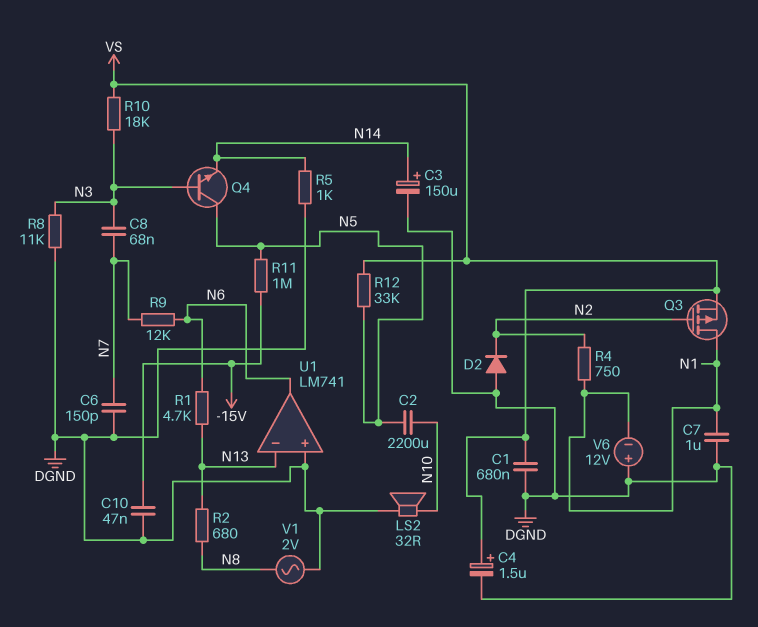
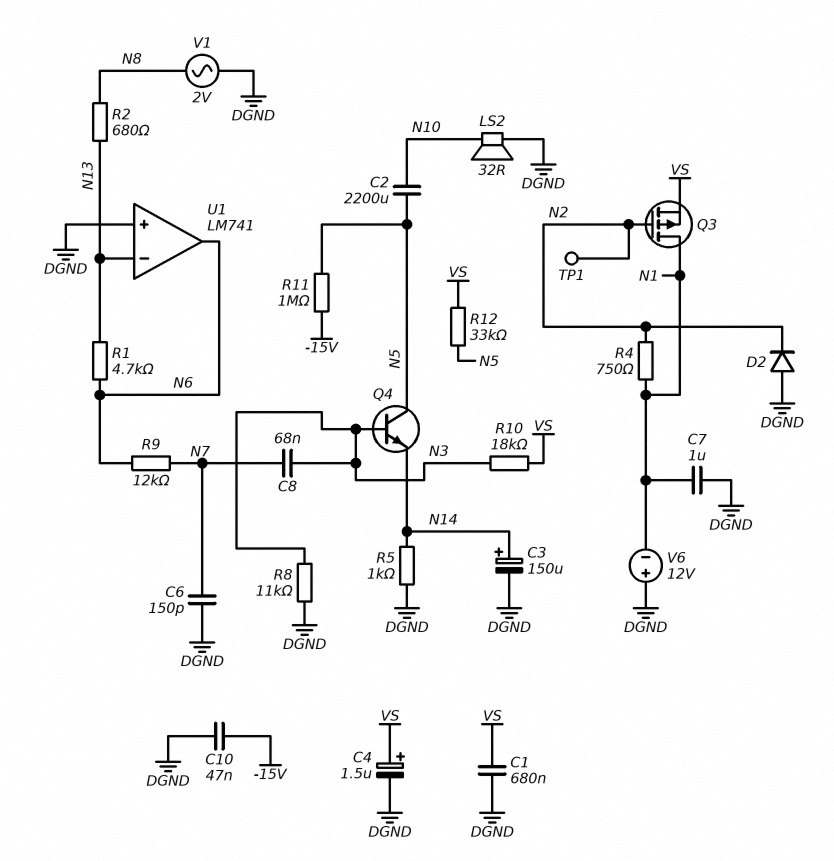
TP1: none -> test point (N2)

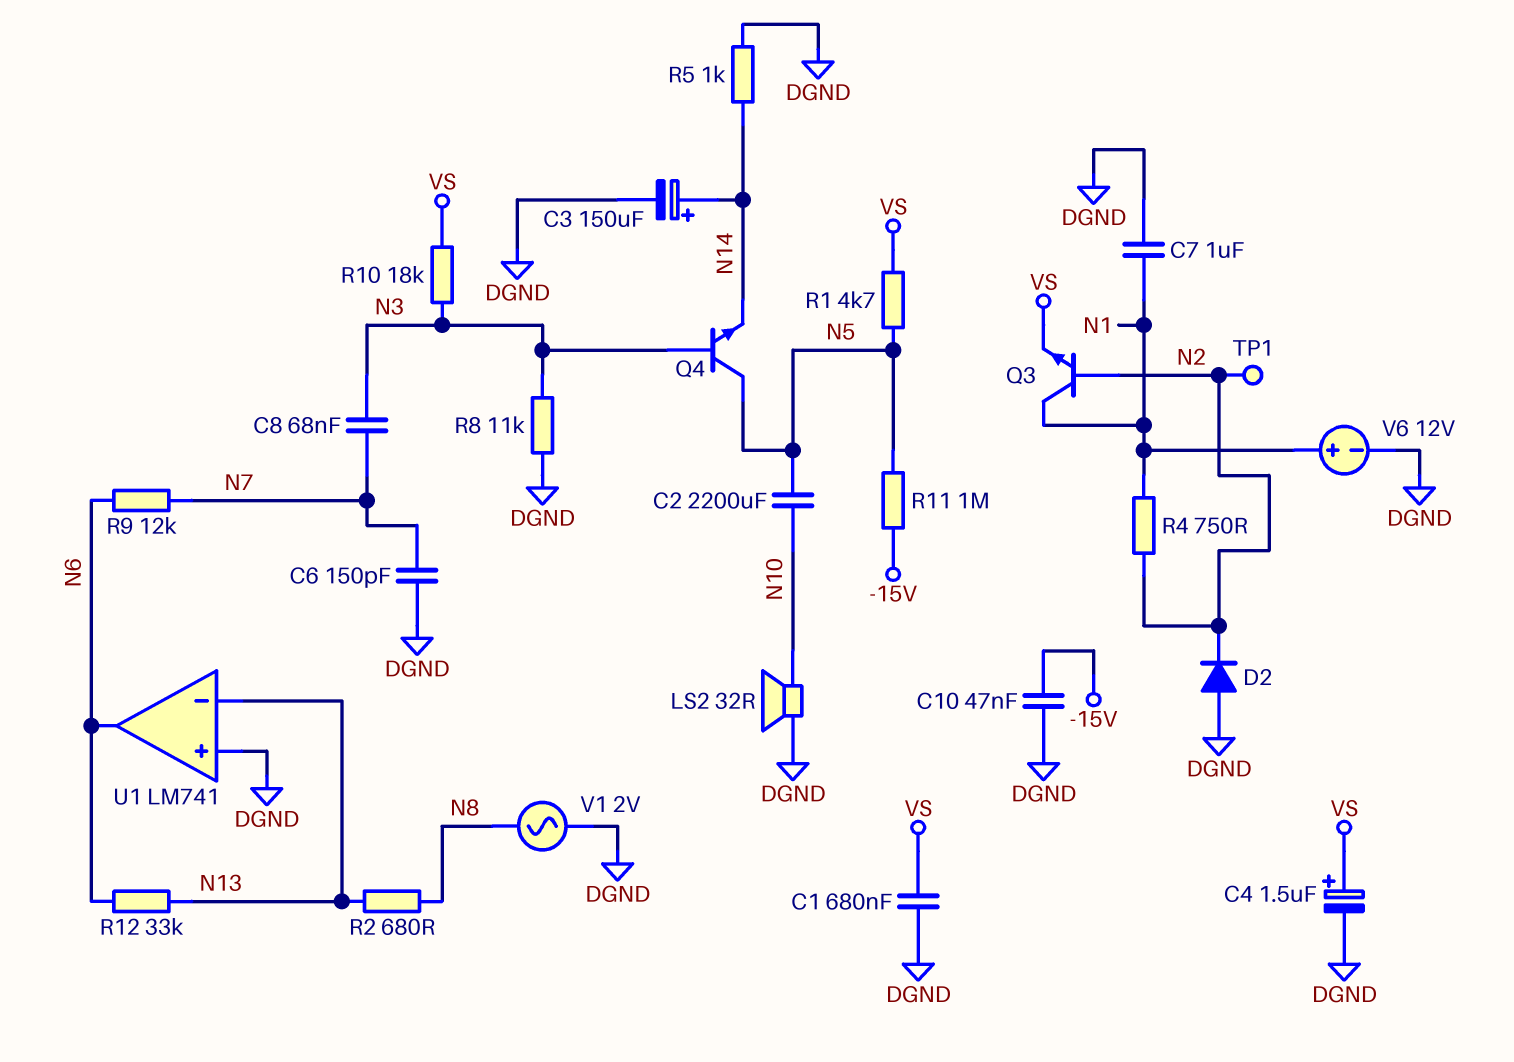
Q3: PMOS (G N2, D N1, S VS) -> NPN (B N2, C N1, E VS)
R1: 4.7k (N6, N13) -> 4.7k (N5, VS)
R12: 33k (N5, VS) -> 33k (N6, N13)
V6: 12V (plus DGND, minus N1) -> 12V (plus N1, minus DGND)

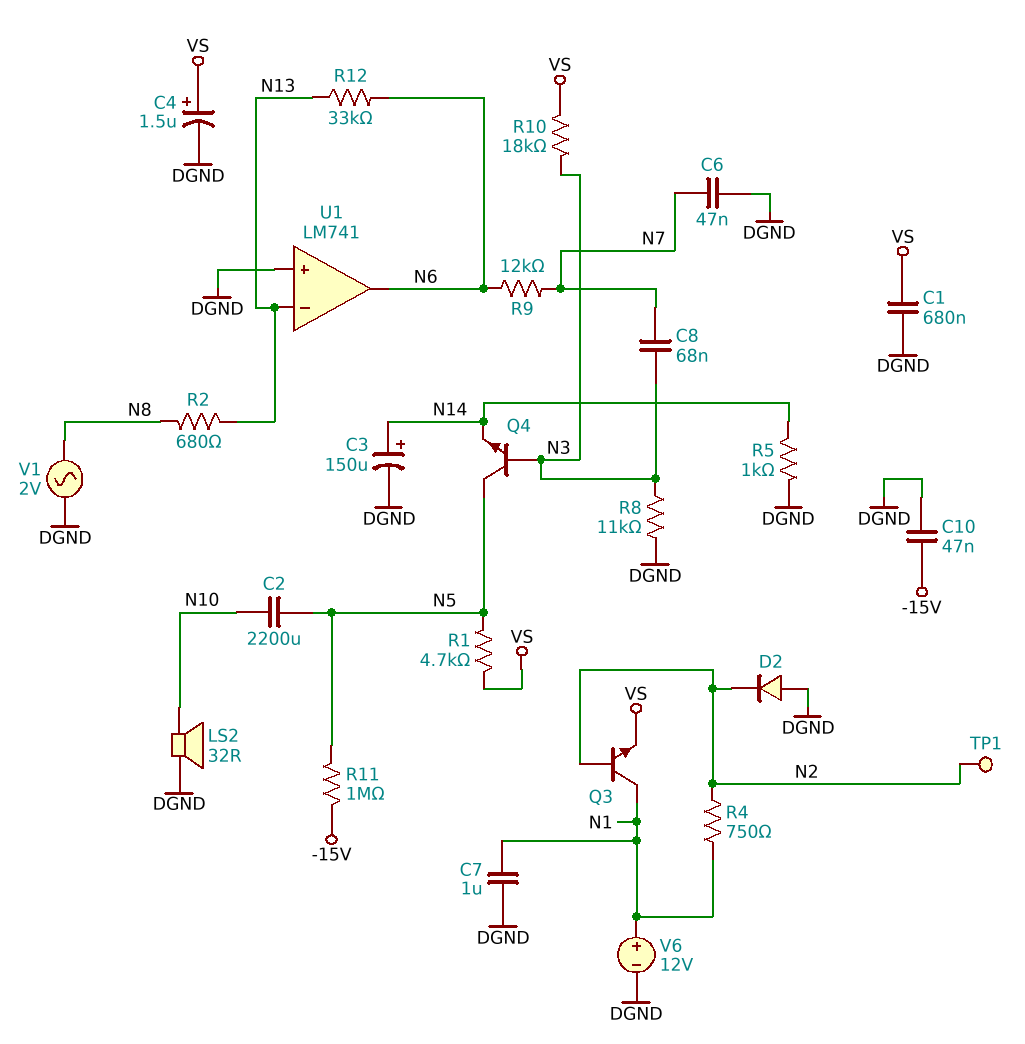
C6: 150pF (DGND, N7) -> 47nF (DGND, N7)

